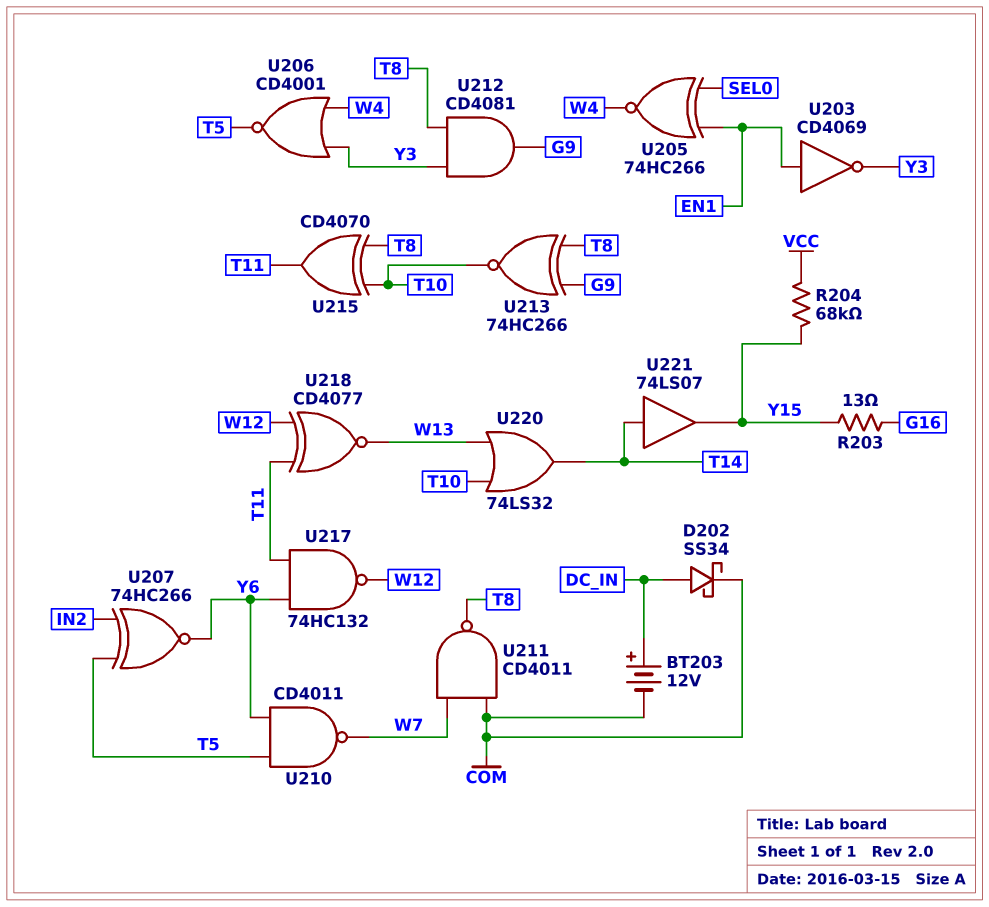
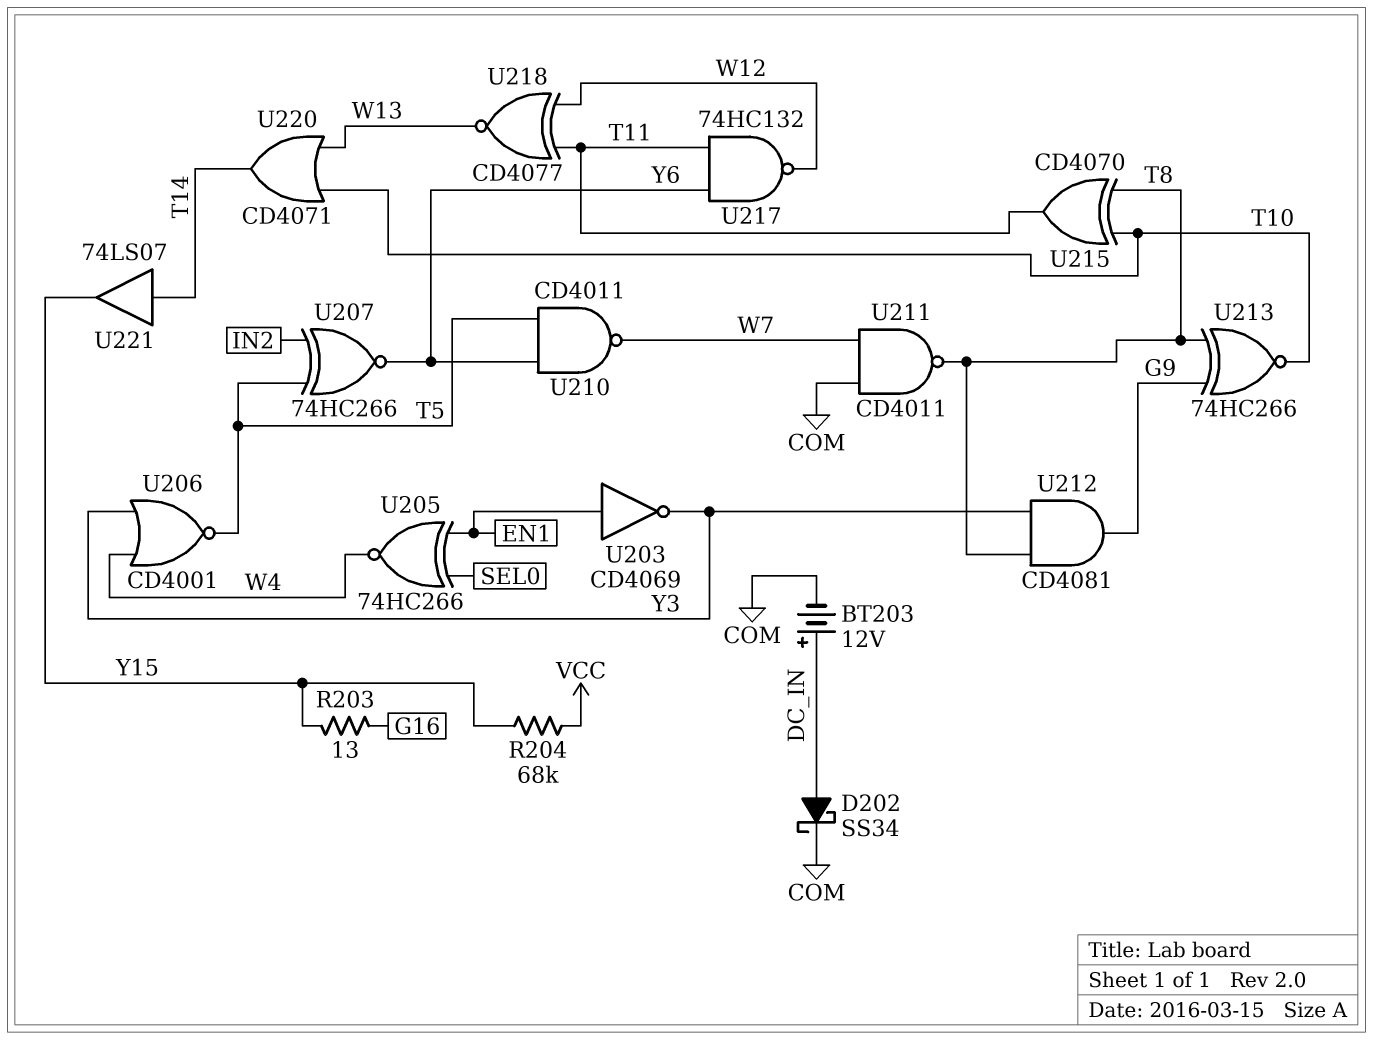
U220: OR 74LS32 (in T10, in W13, out T14) -> OR CD4071 (in T10, in W13, out T14)

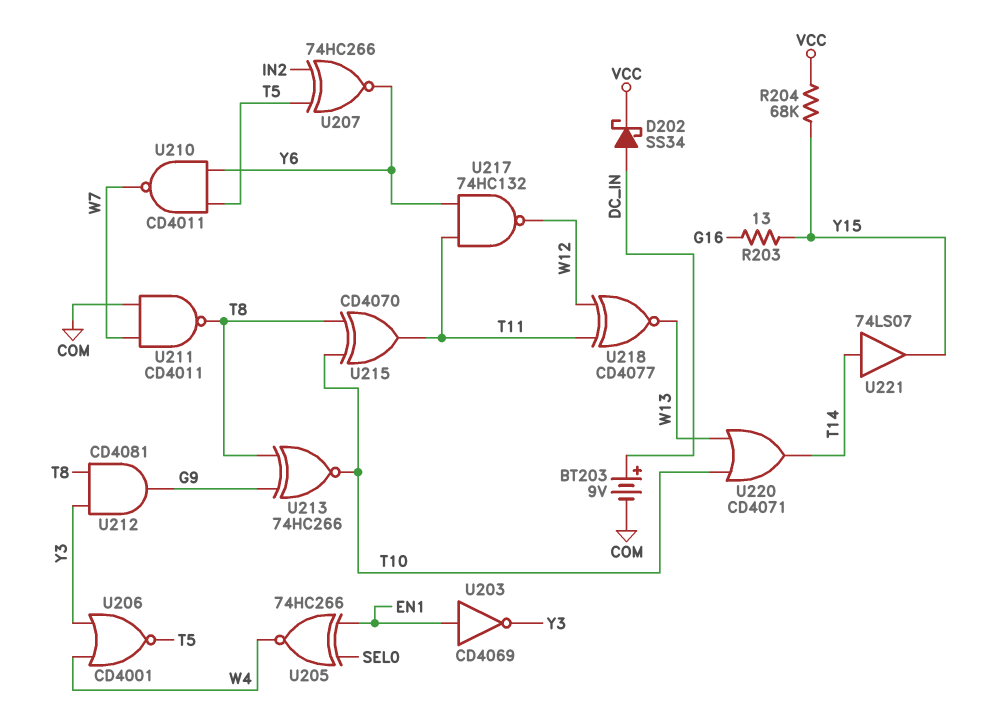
BT203: 12V (plus DC_IN, minus COM) -> 9V (plus DC_IN, minus COM)
D202: schottky SS34 (A DC_IN, K COM) -> schottky SS34 (A DC_IN, K VCC)

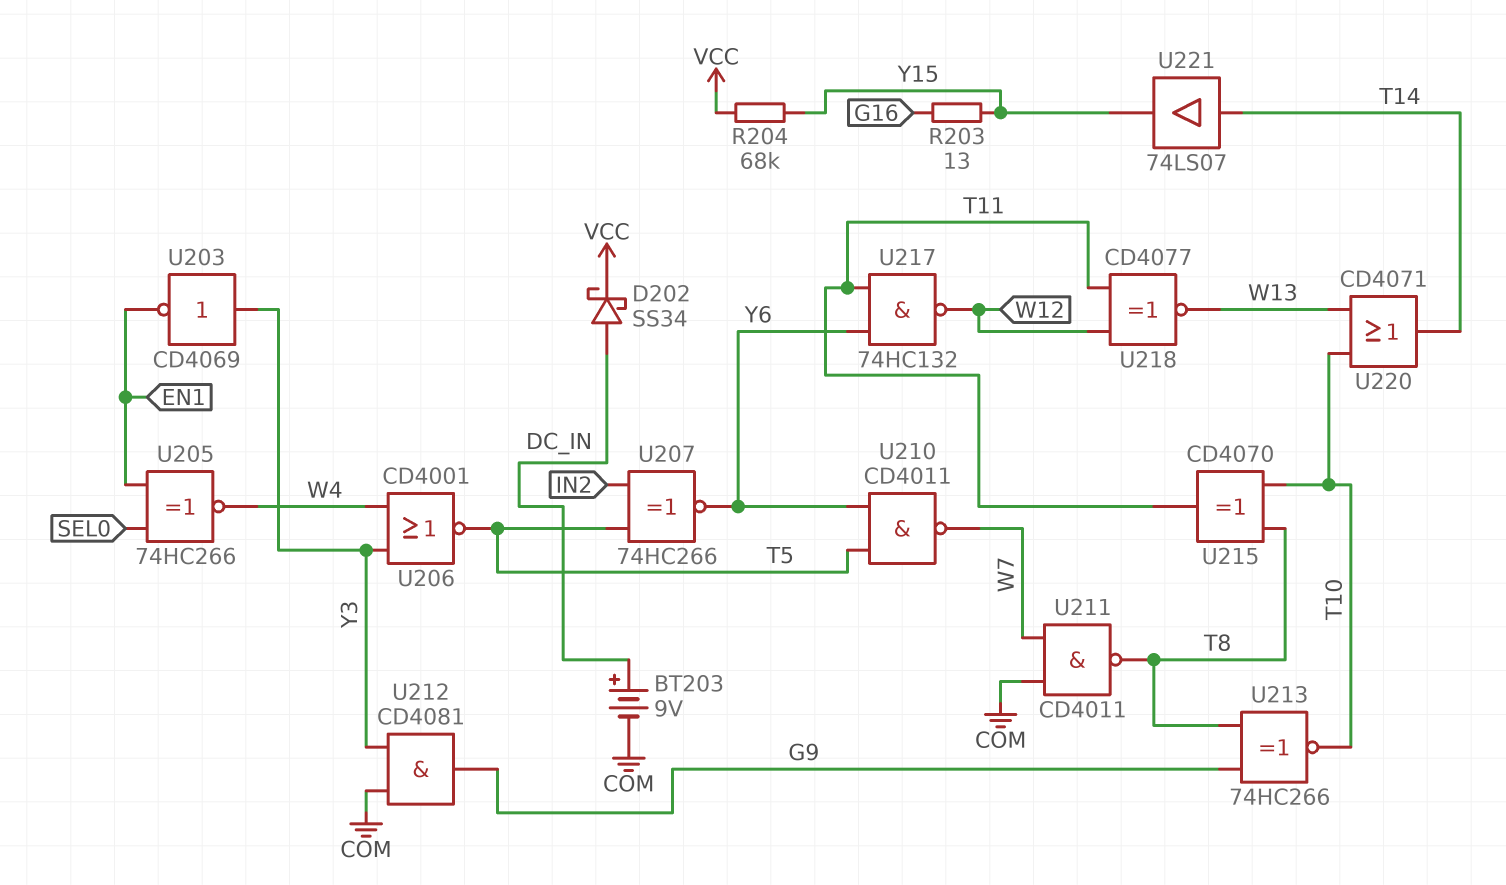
U203: NOT CD4069 (in EN1, out Y3) -> NOT CD4069 (in Y3, out EN1)
U212: AND CD4081 (in T8, in Y3, out G9) -> AND CD4081 (in COM, in Y3, out G9)

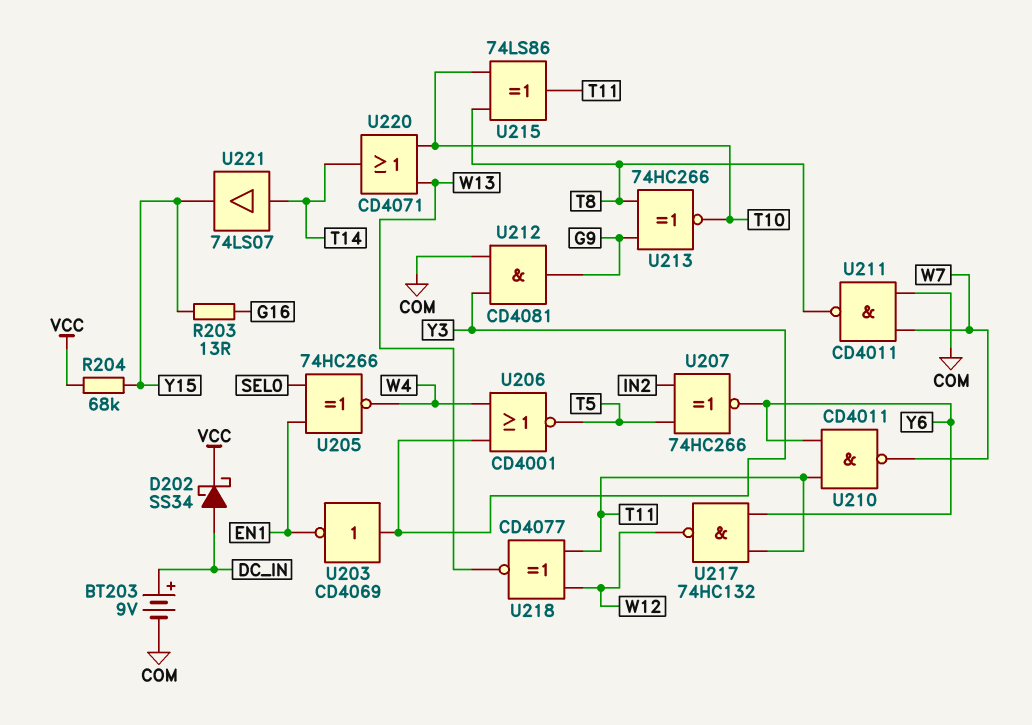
U210: NAND CD4011 (in T5, in Y6, out W7) -> NAND CD4011 (in T11, in Y6, out W7)
U215: XOR CD4070 (in T8, in T10, out T11) -> XOR 74LS86 (in T8, in T10, out T11)

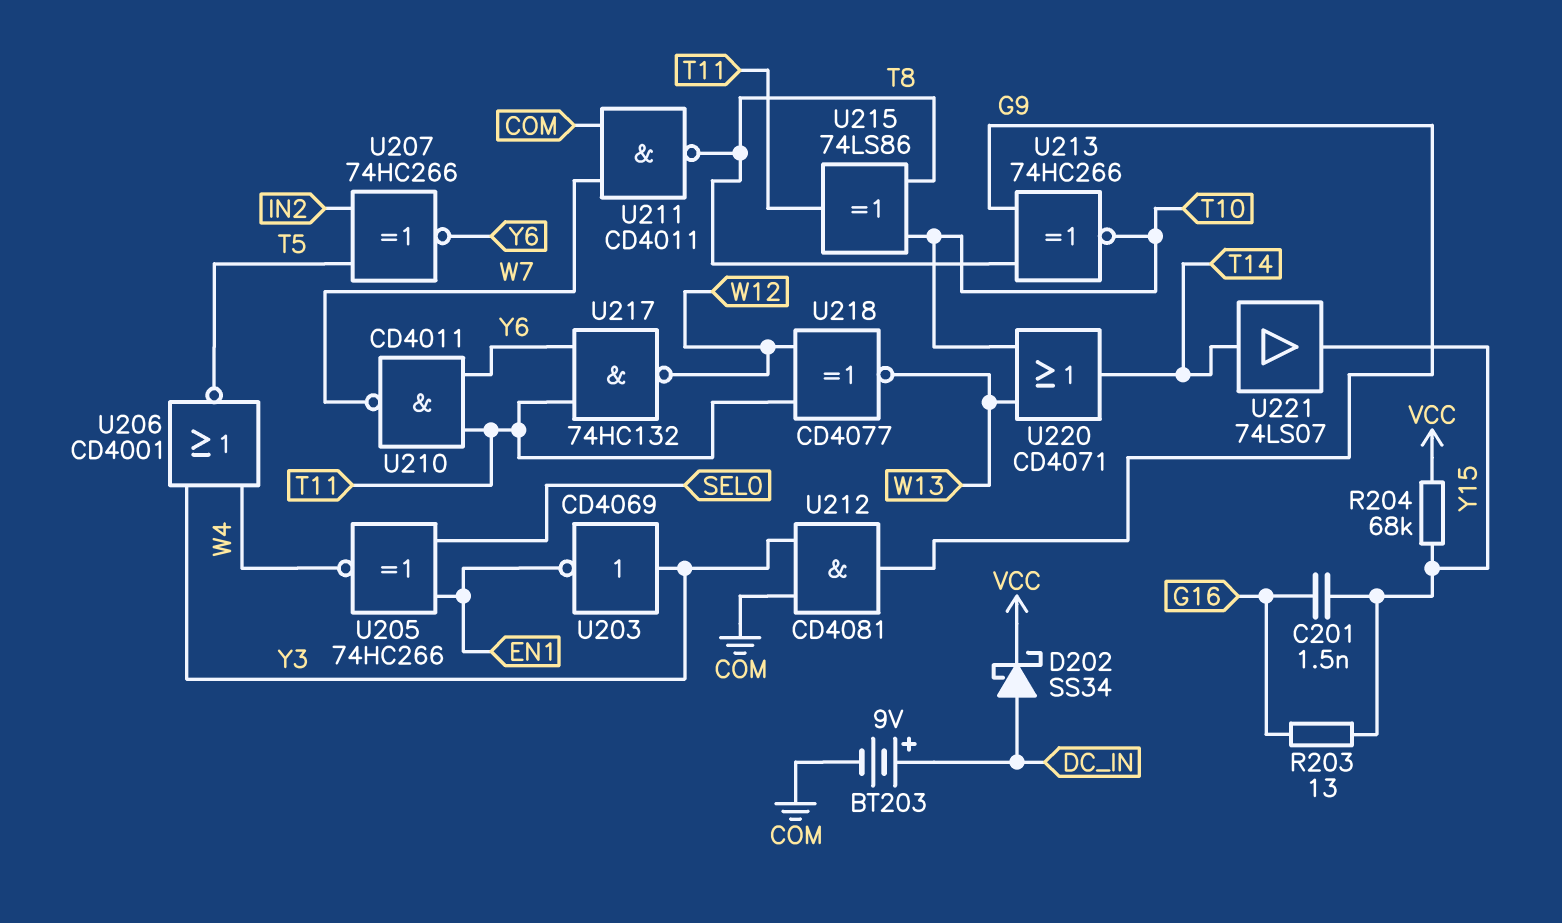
C201: none -> 1.5nF (G16, Y15)

